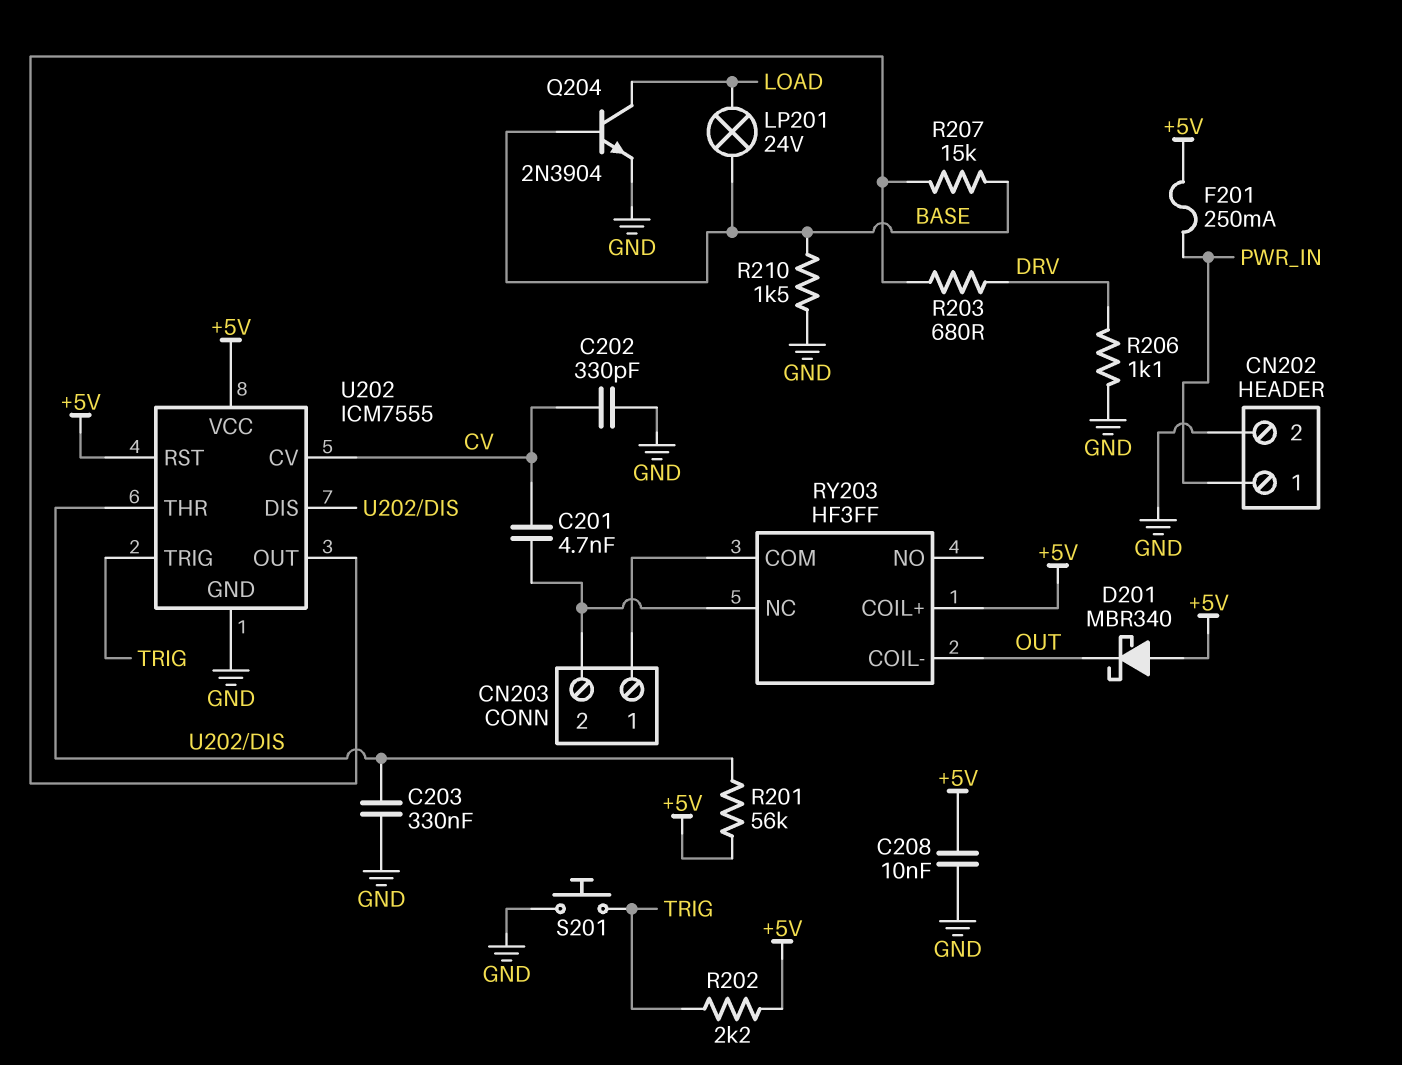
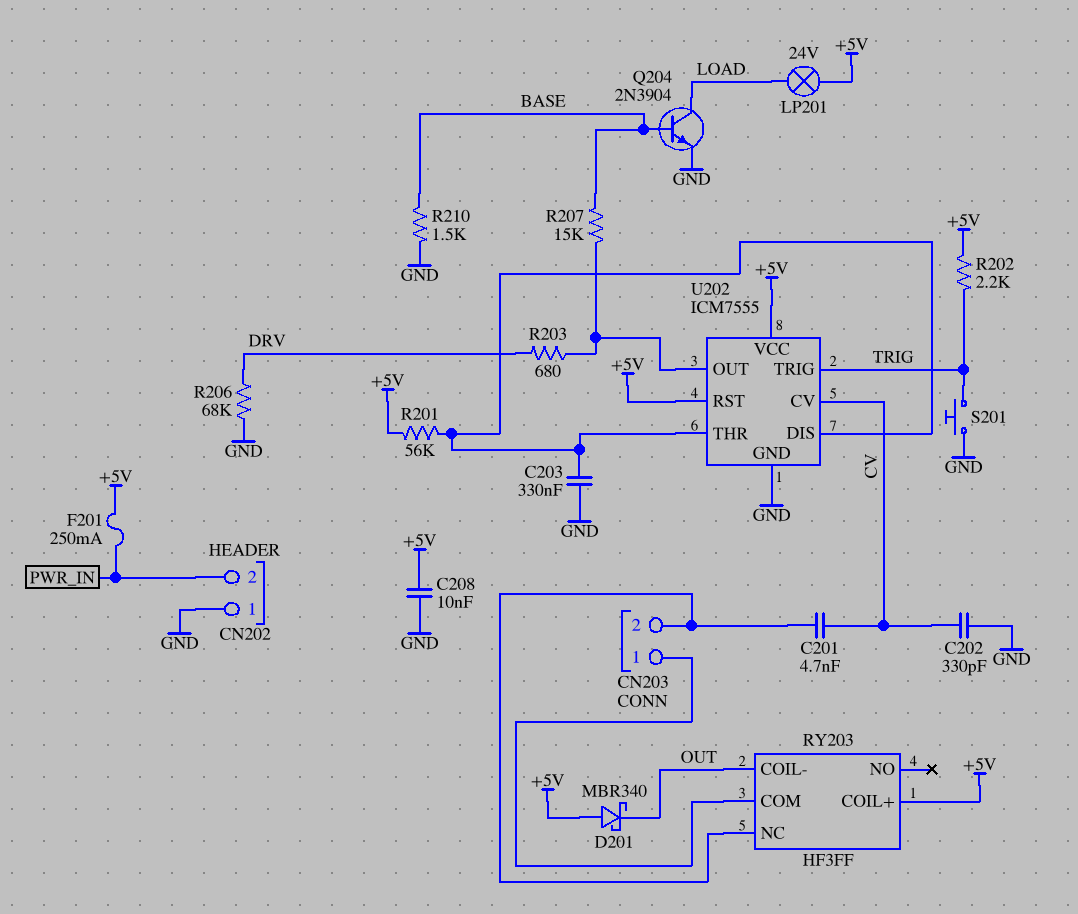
CN202 pin 1: PWR_IN -> GND
CN202 pin 2: GND -> PWR_IN
LP201: lamp 24V (BASE, LOAD) -> lamp 24V (+5V, LOAD)
R206: 1.1k (DRV, GND) -> 68k (DRV, GND)

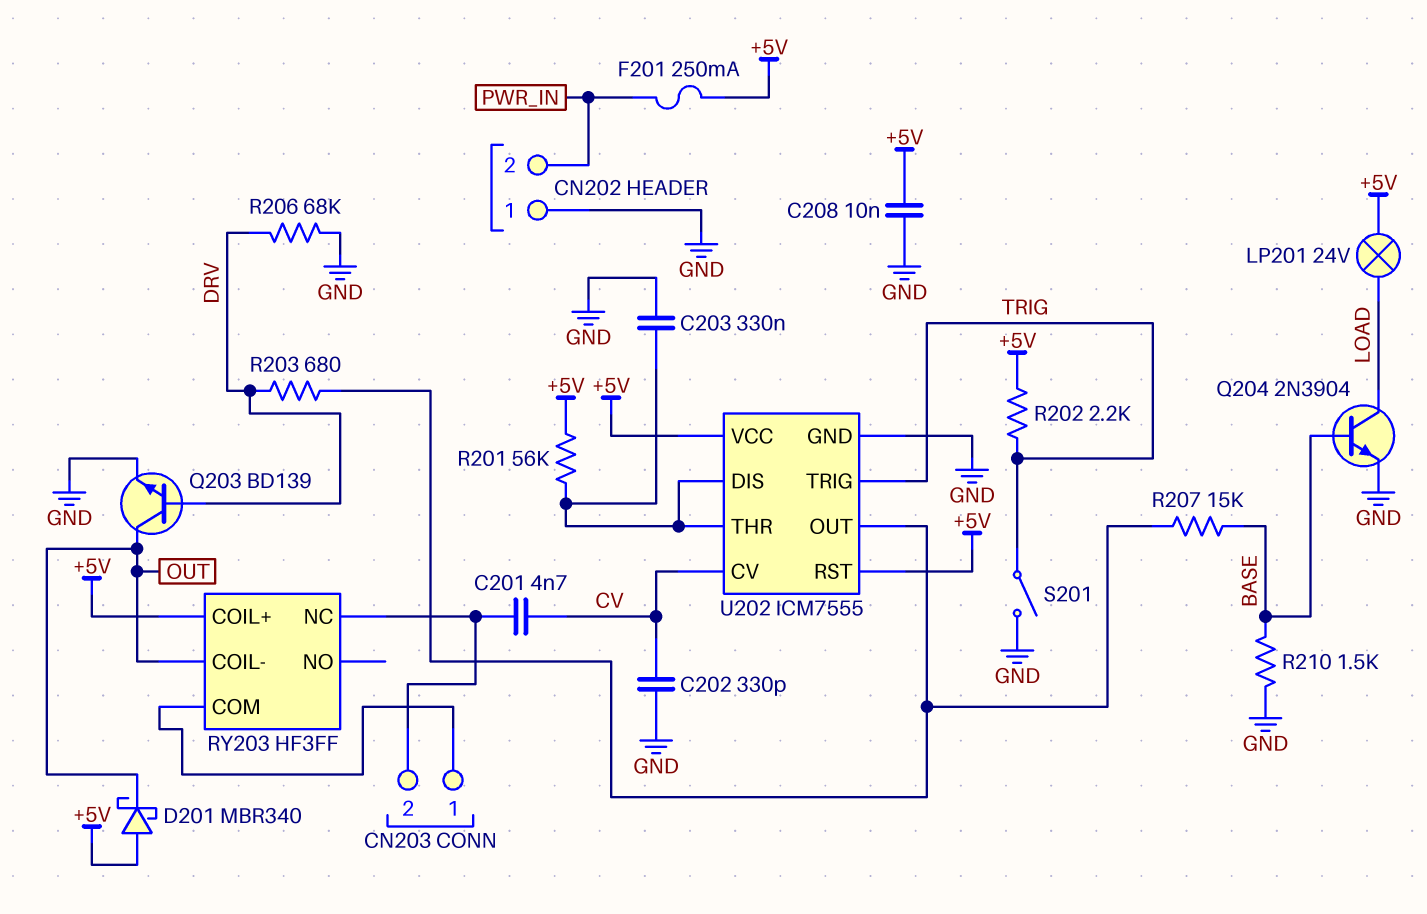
Q203: none -> NPN BD139 (B DRV, C OUT, E GND)
S201: button (GND, TRIG) -> switch (GND, TRIG)

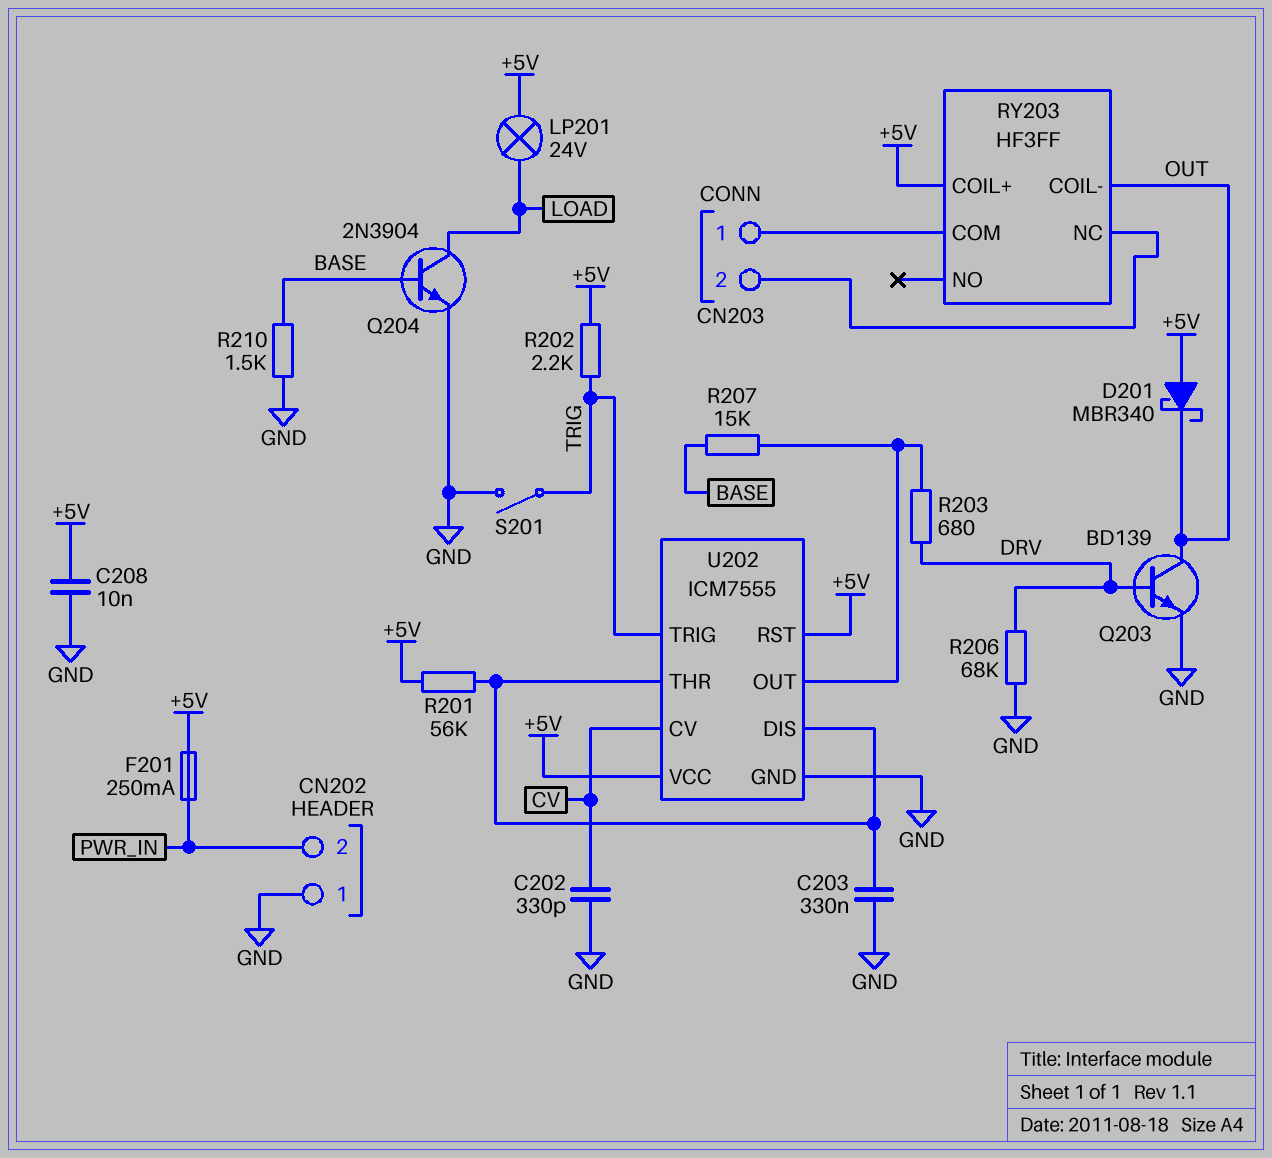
C201: 4.7nF (CN203/2, CV) -> none

